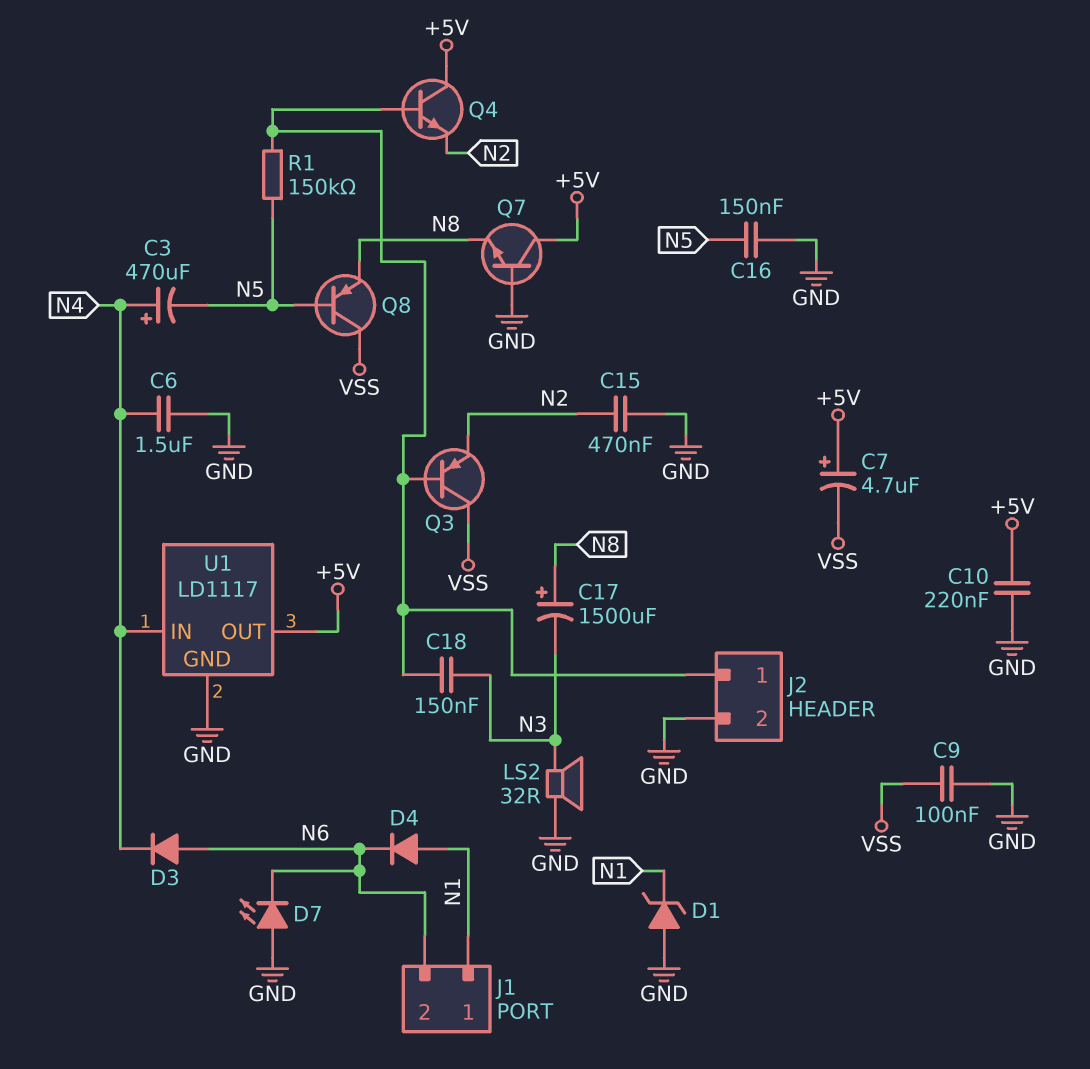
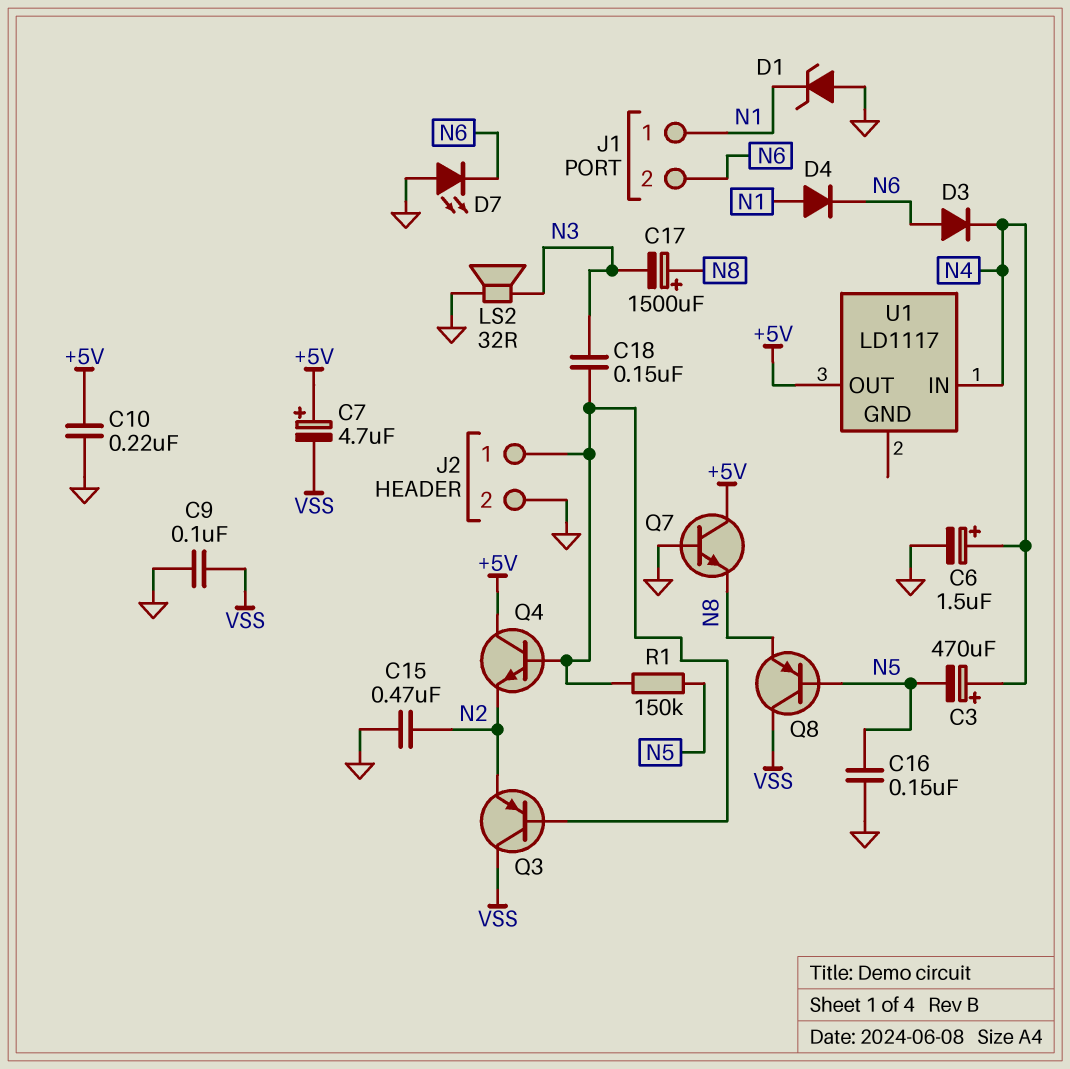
C6: 1.5uF (GND, N4) -> 1.5uF (plus N4, minus GND)
U1 pin GND: GND -> none

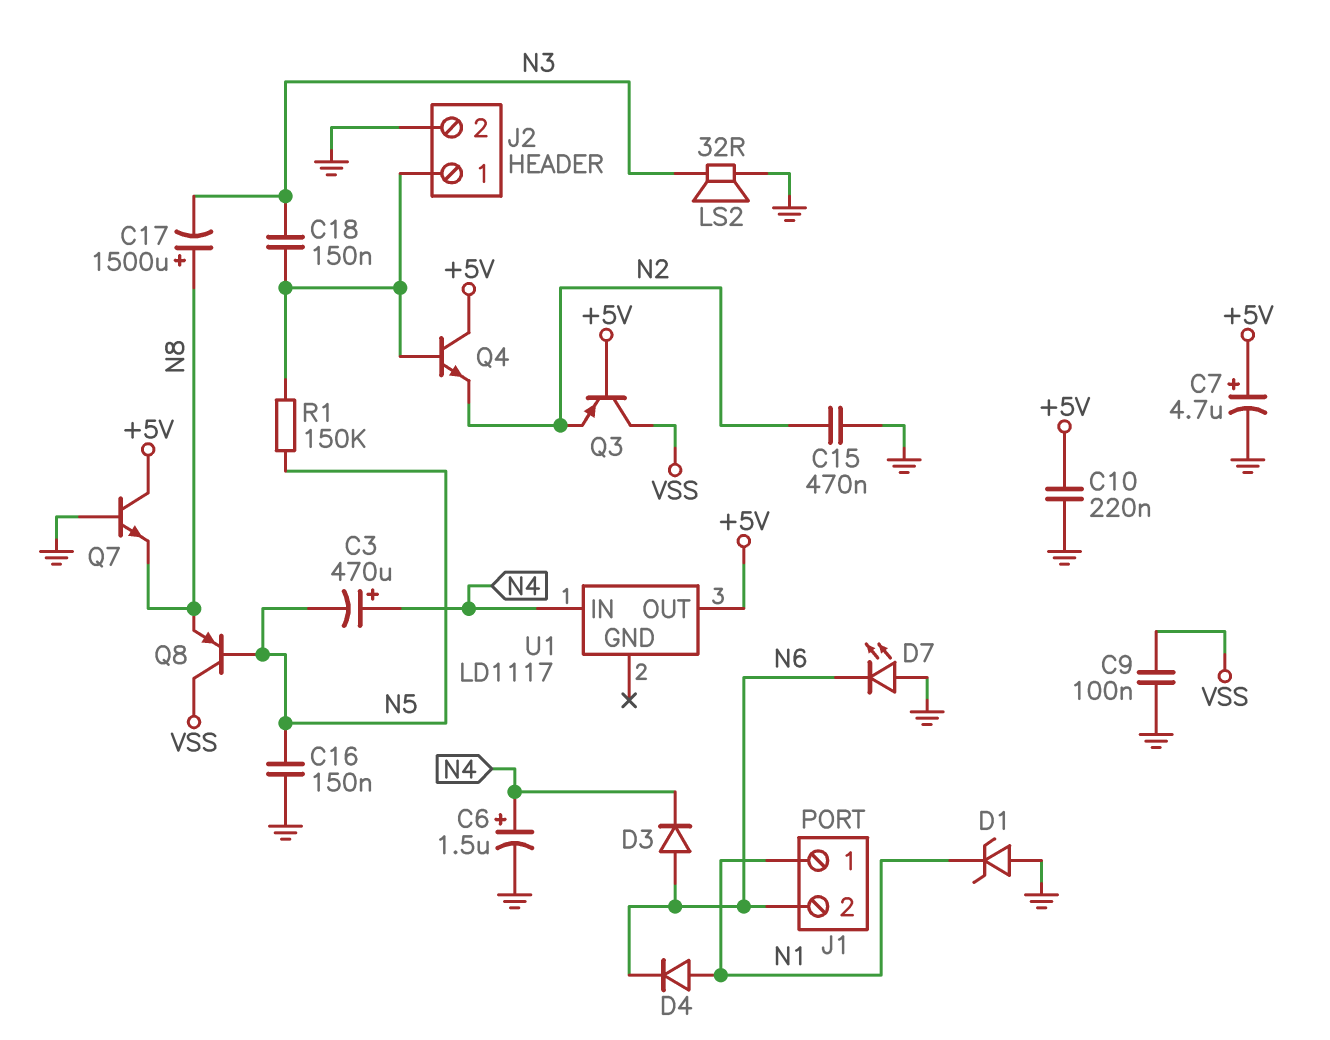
C7: 4.7uF (plus +5V, minus VSS) -> 4.7uF (plus +5V, minus GND)
Q3: PNP (B J2/1, C VSS, E N2) -> PNP (B +5V, C VSS, E N2)

